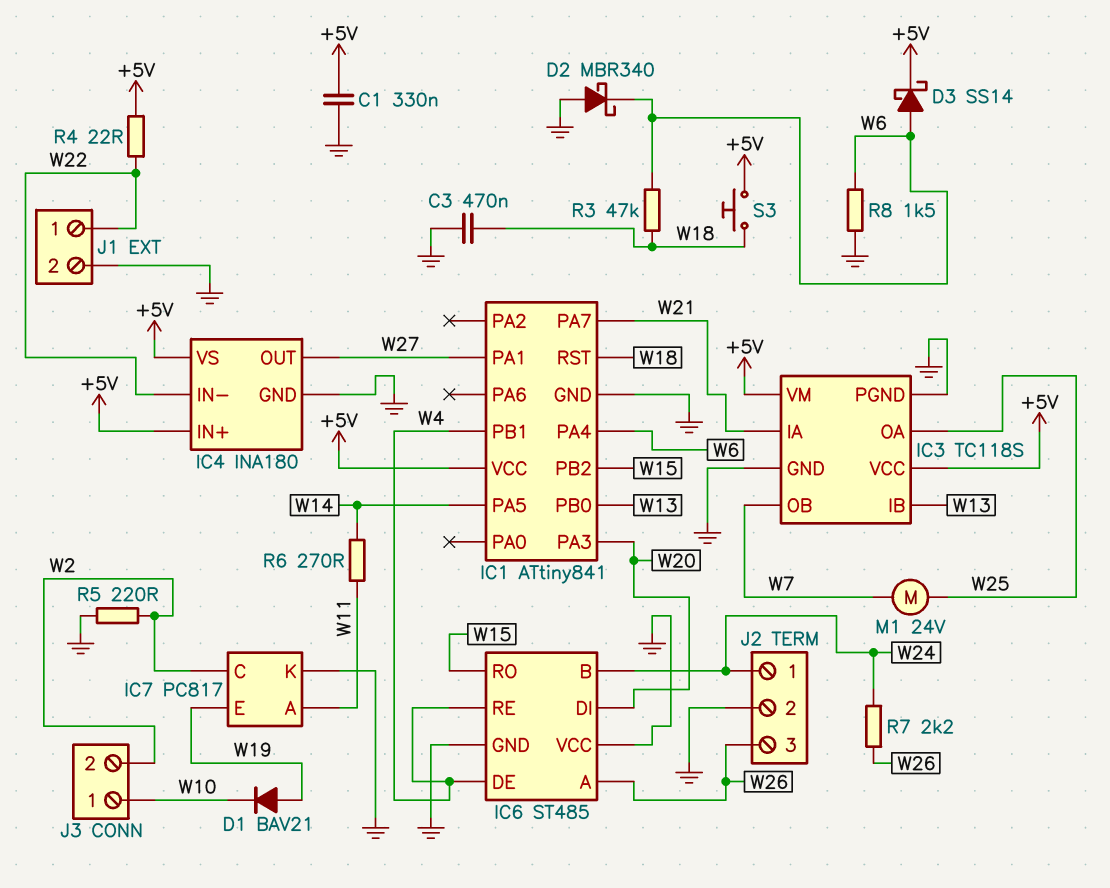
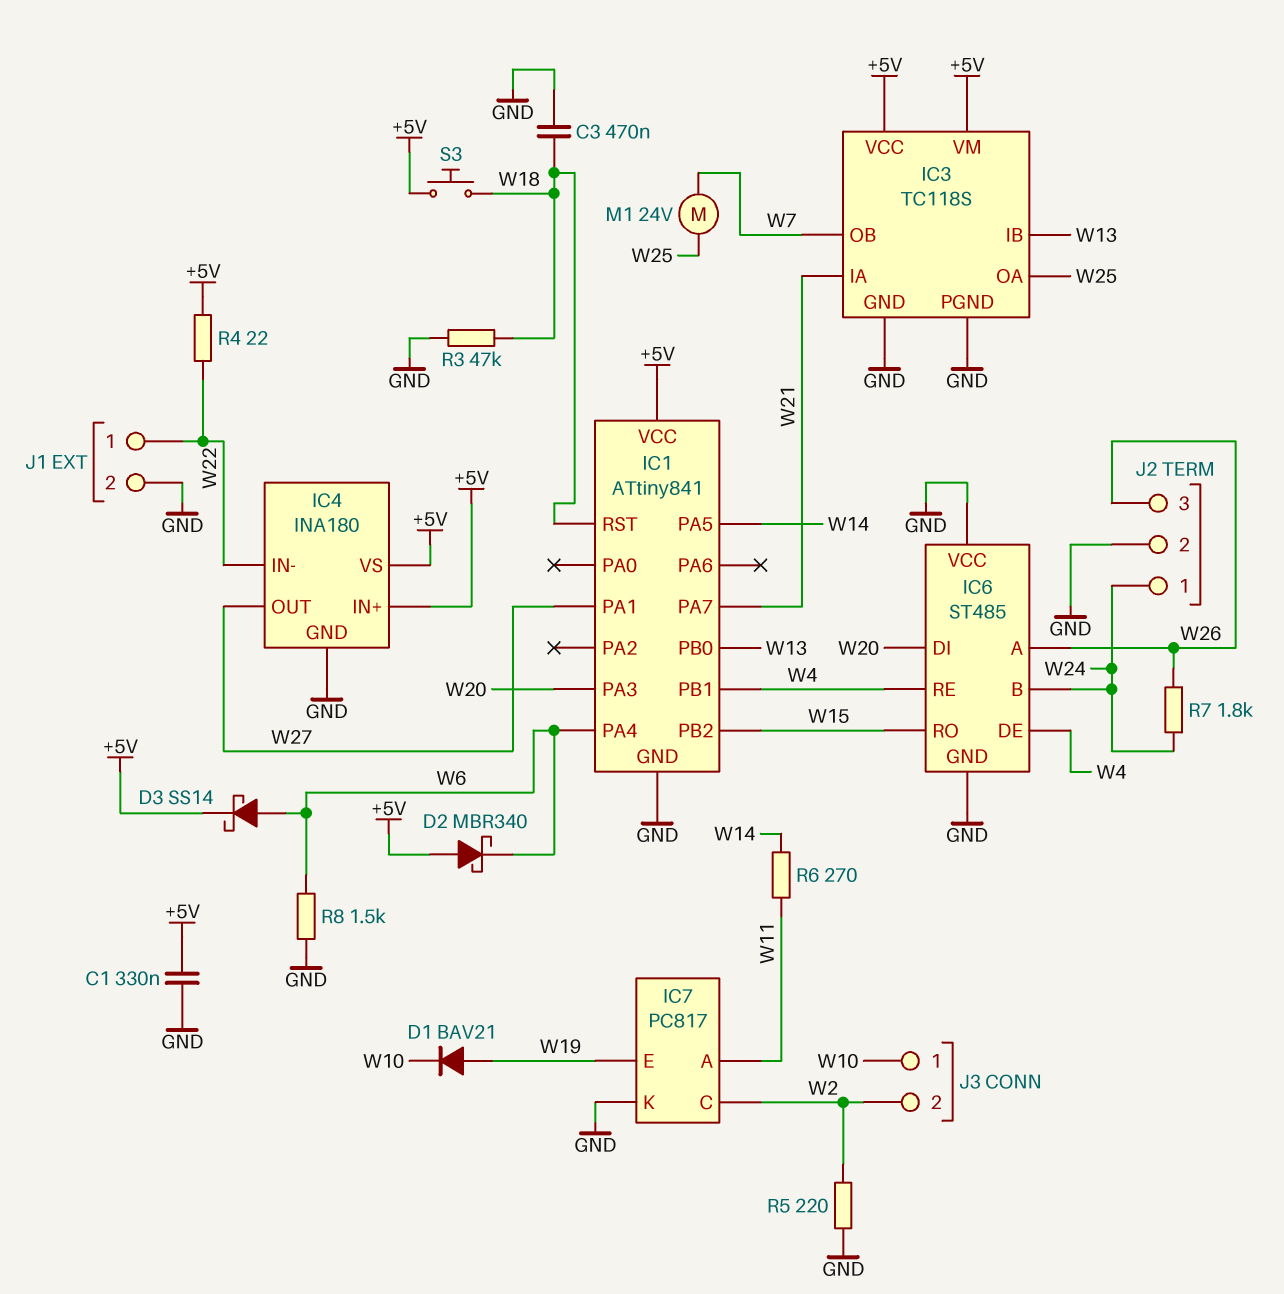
D2: schottky MBR340 (A GND, K W6) -> schottky MBR340 (A +5V, K W6)
R3: 47k (W6, W18) -> 47k (GND, W18)
R7: 2.2k (W24, W26) -> 1.8k (W24, W26)

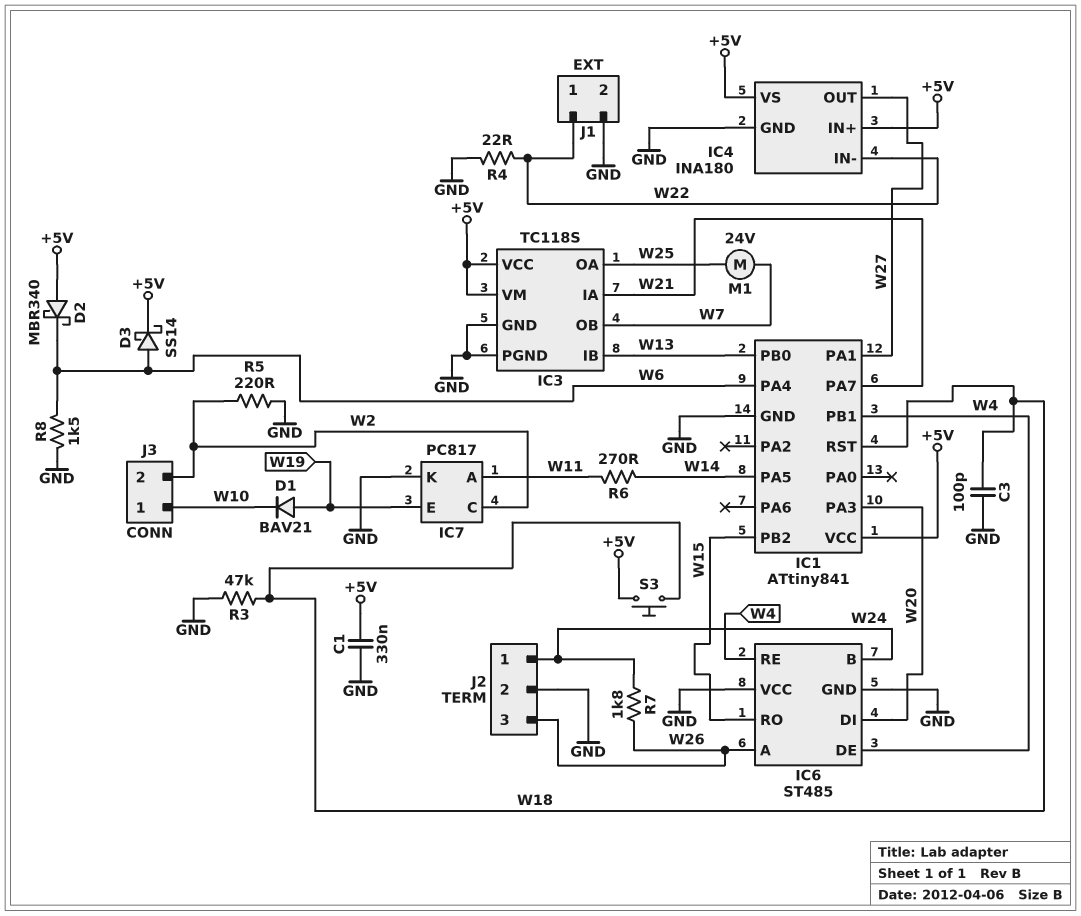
C3: 470nF (GND, W18) -> 100pF (GND, W18)
R4: 22 (+5V, W22) -> 22 (GND, W22)

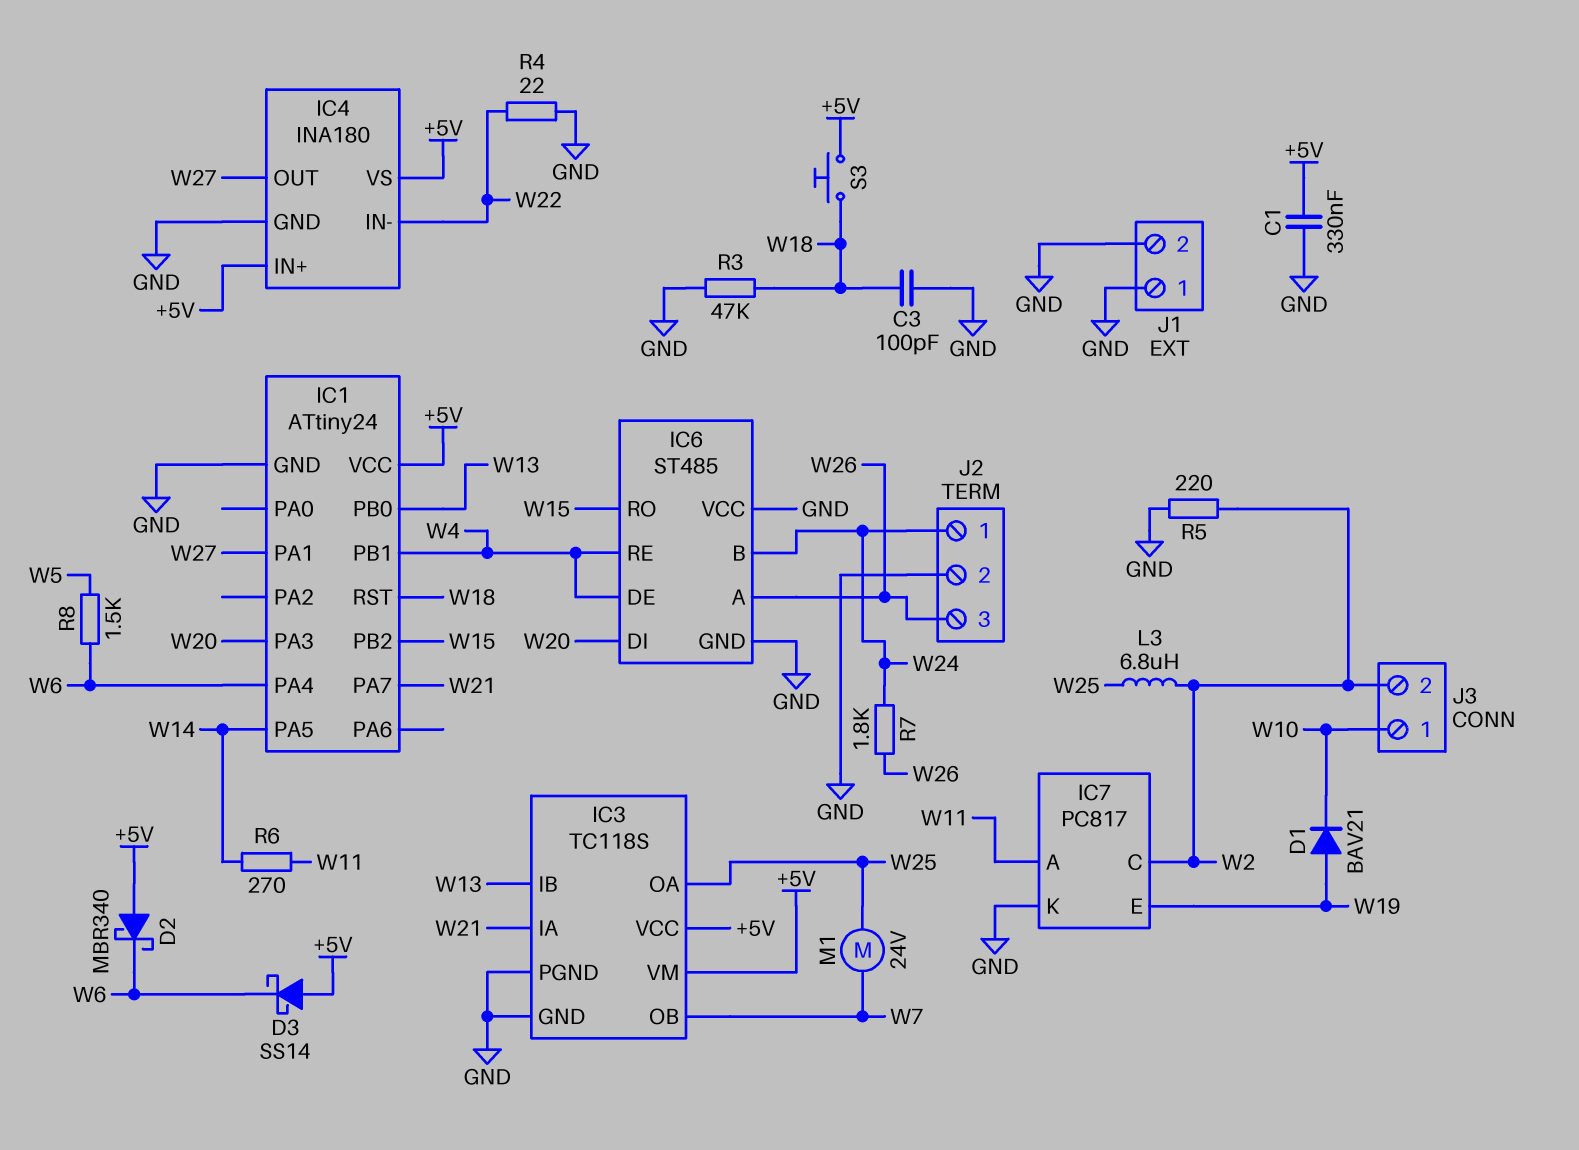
D3: schottky SS14 (A W6, K +5V) -> schottky SS14 (A +5V, K W6)
IC1: ATtiny841 -> ATtiny24
J1 pin 1: W22 -> GND
L3: none -> 6.8uH (W2, W25)
R8: 1.5k (GND, W6) -> 1.5k (W5, W6)

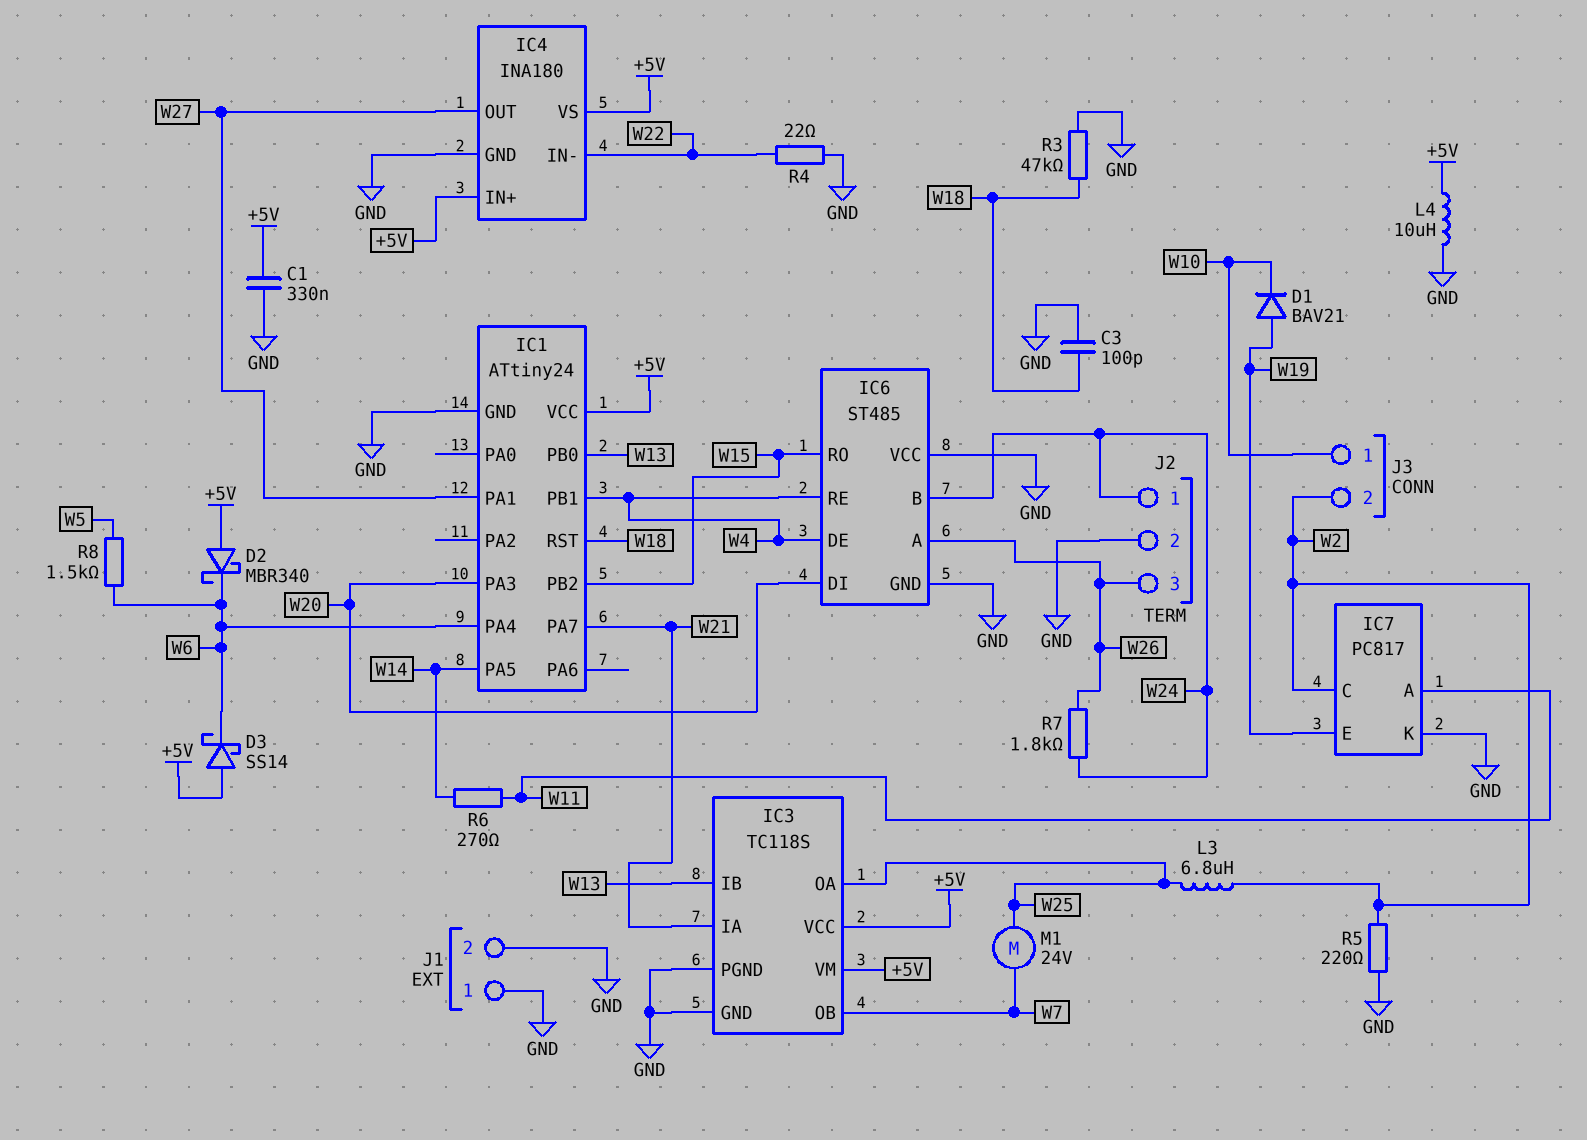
L4: none -> 10uH (+5V, GND)
S3: button (+5V, W18) -> none

